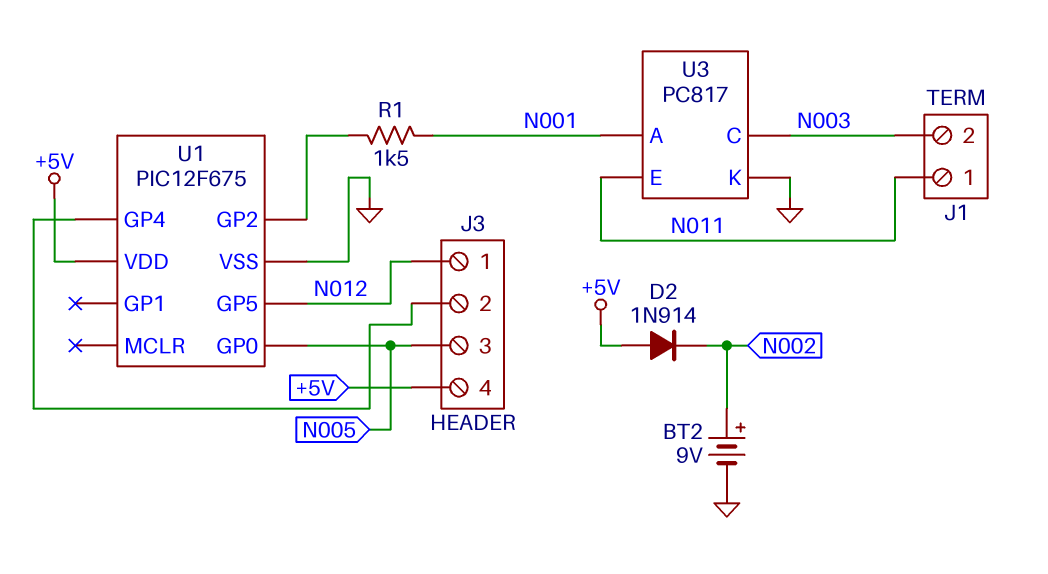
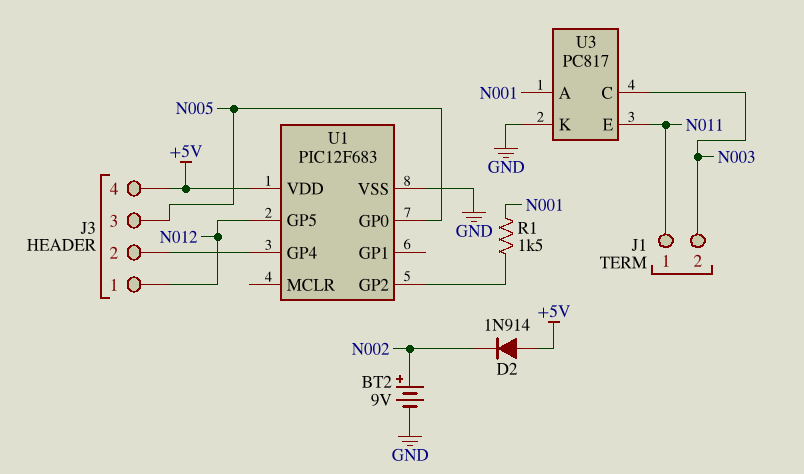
U1: PIC12F675 -> PIC12F683

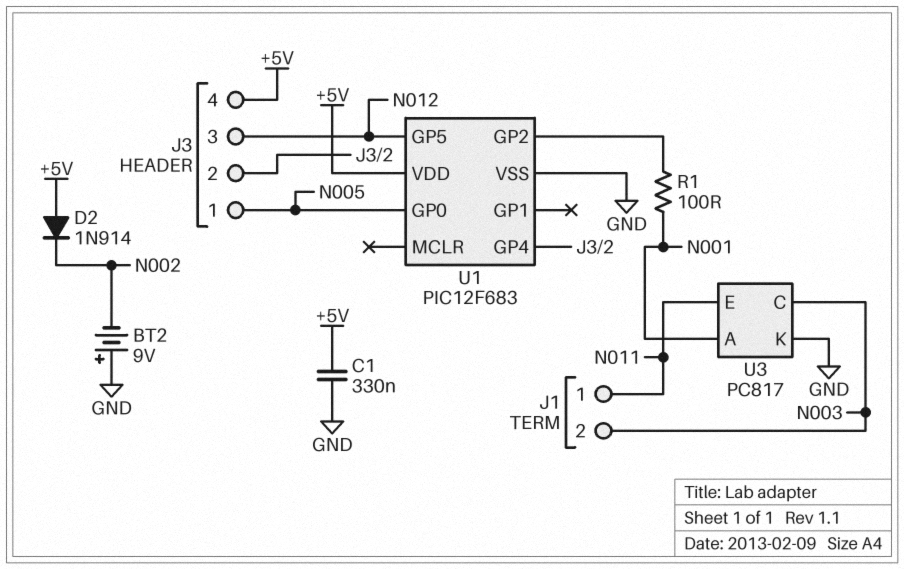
BT2: 9V (plus N002, minus GND) -> 9V (plus GND, minus N002)
C1: none -> 330nF (+5V, GND)
J3 pin 1: N012 -> N005
J3 pin 3: N005 -> N012
R1: 1.5k (N001, U1/GP2) -> 100 (N001, U1/GP2)

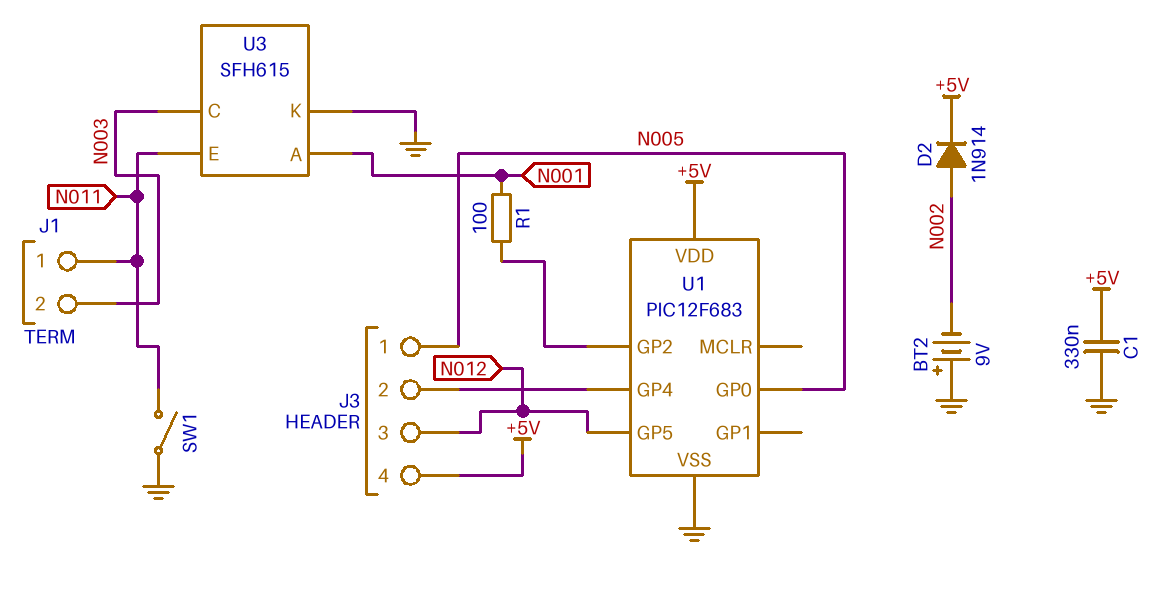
D2: diode 1N914 (A +5V, K N002) -> diode 1N914 (A N002, K +5V)
SW1: none -> switch (GND, N011)
U3: PC817 -> SFH615

